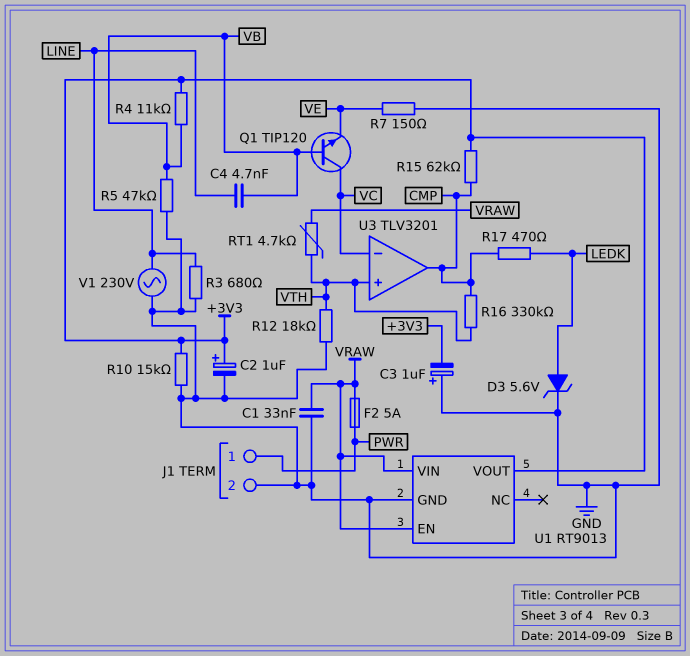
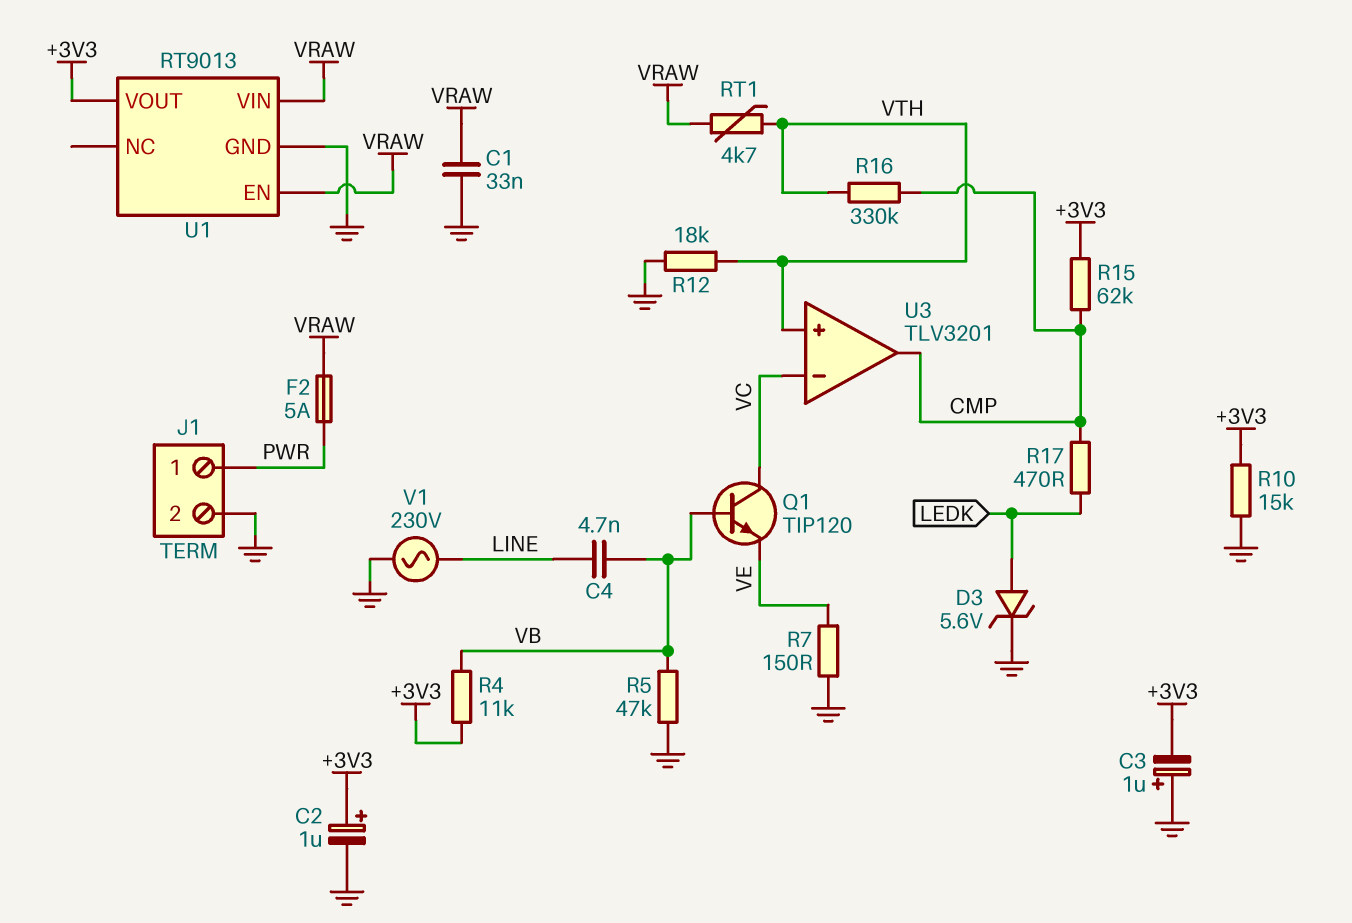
R3: 680 (GND, LINE) -> none

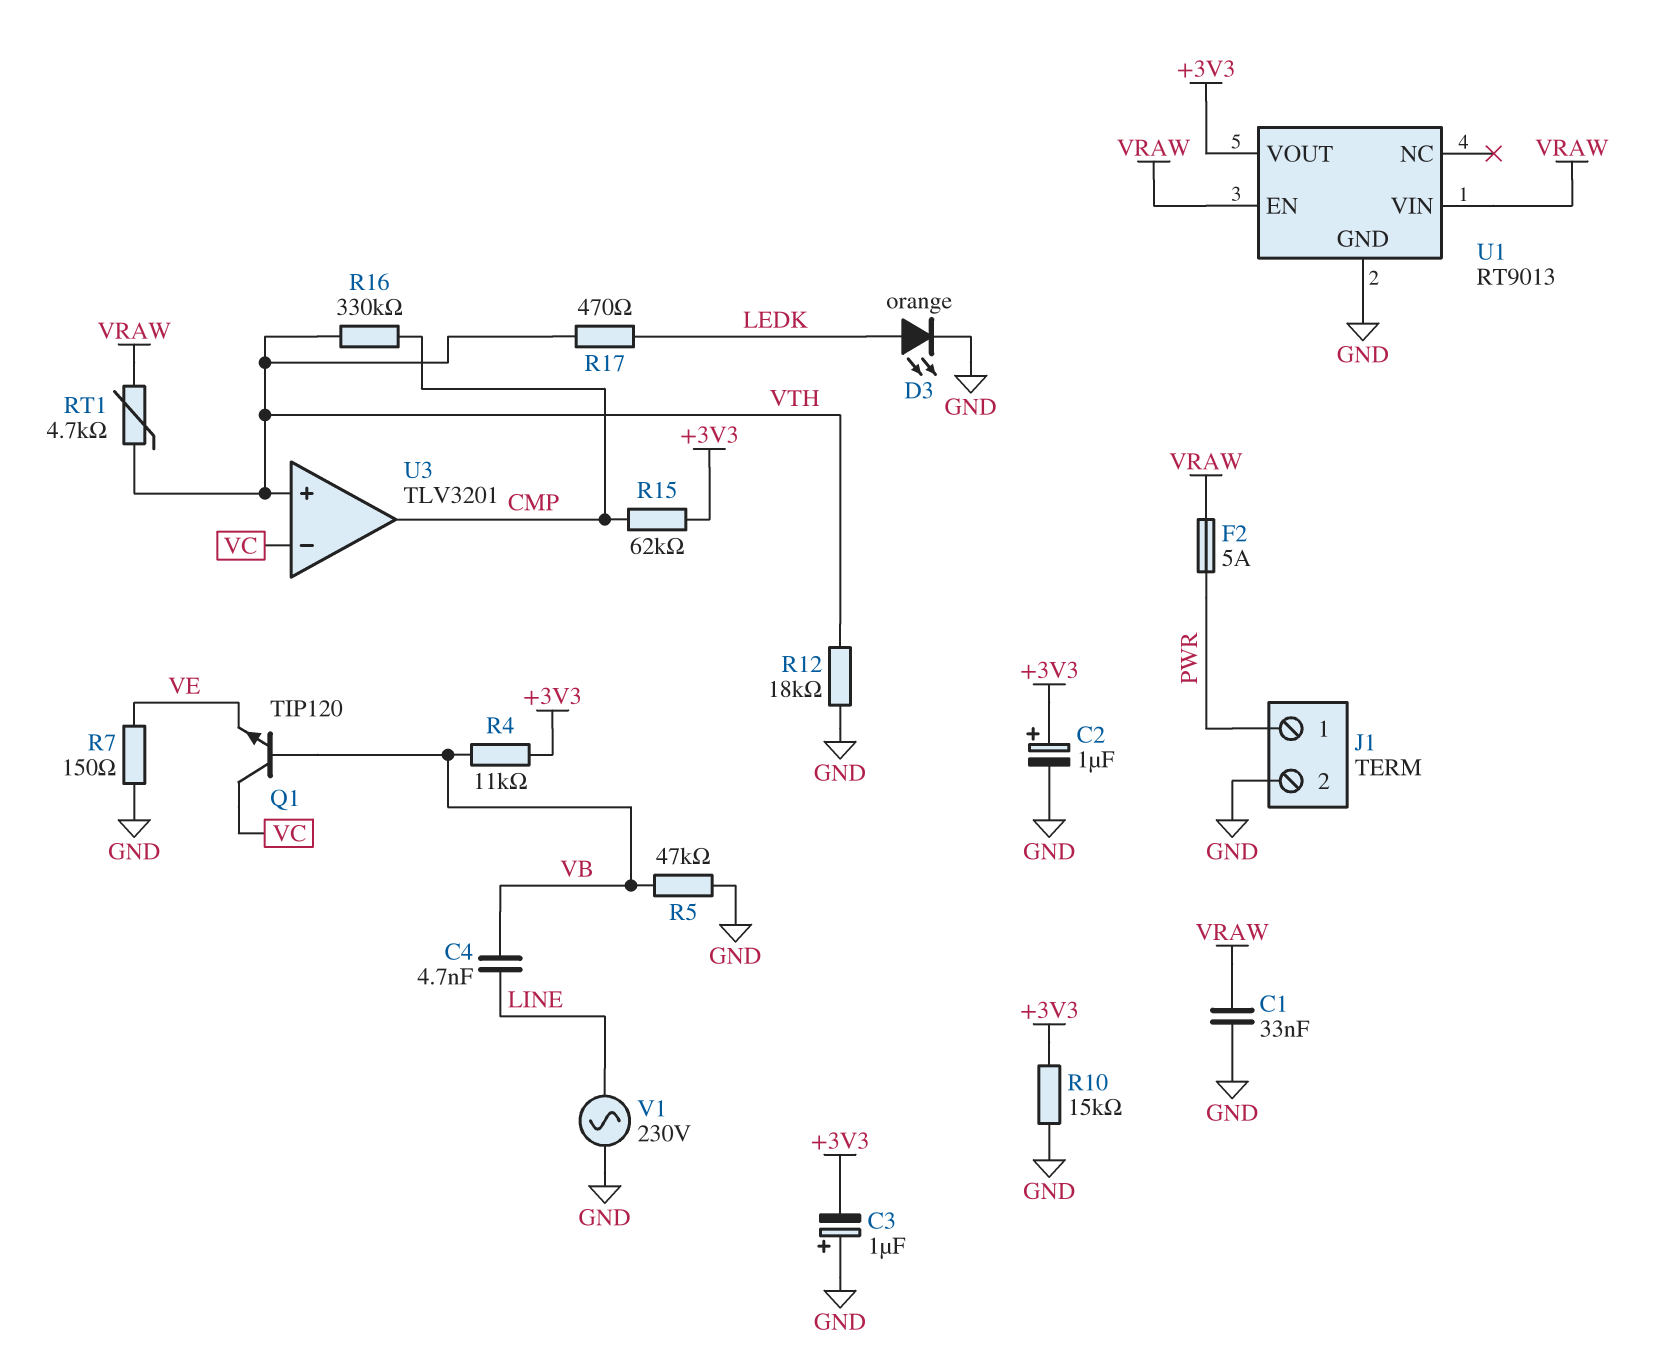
D3: zener 5.6V (A LEDK, K GND) -> LED orange (A LEDK, K GND)
R17: 470 (CMP, LEDK) -> 470 (LEDK, VTH)

